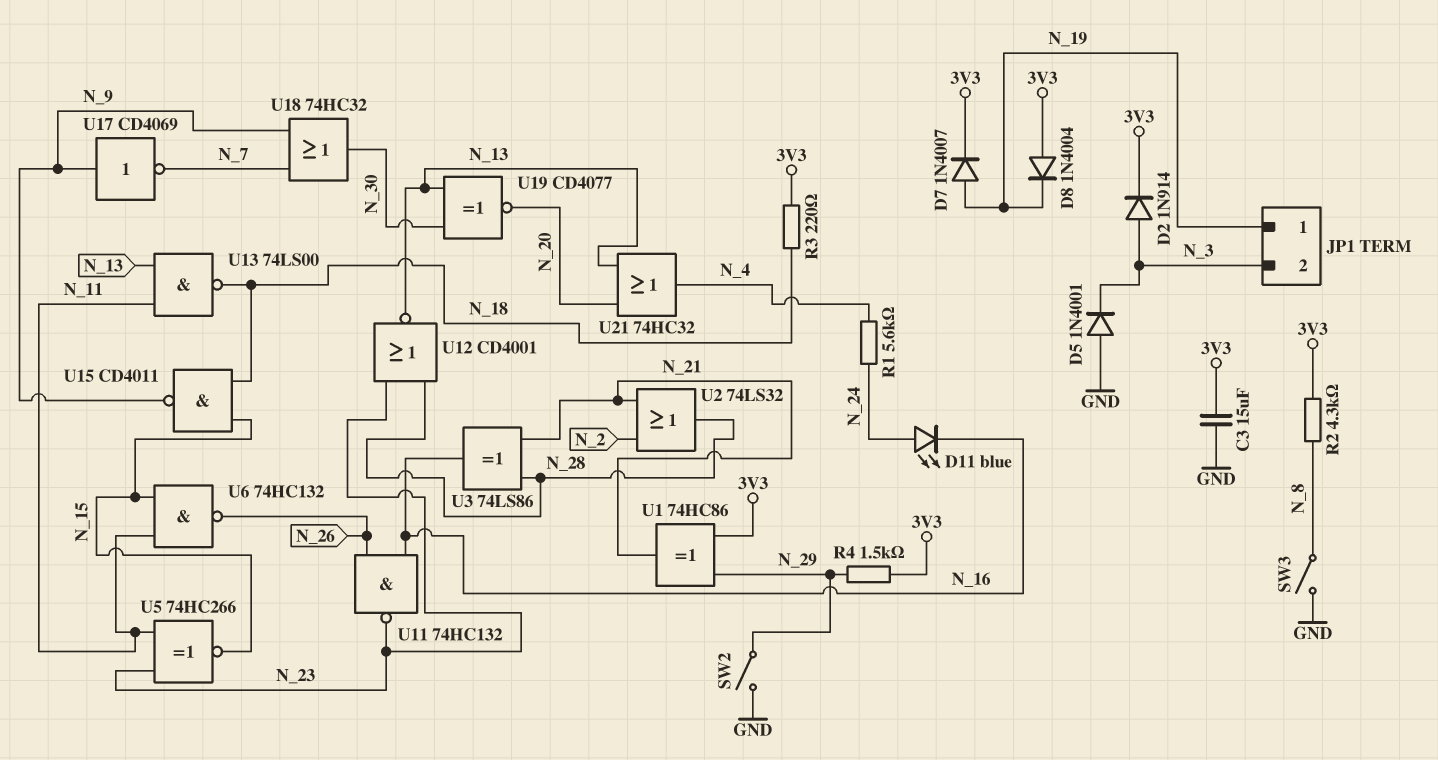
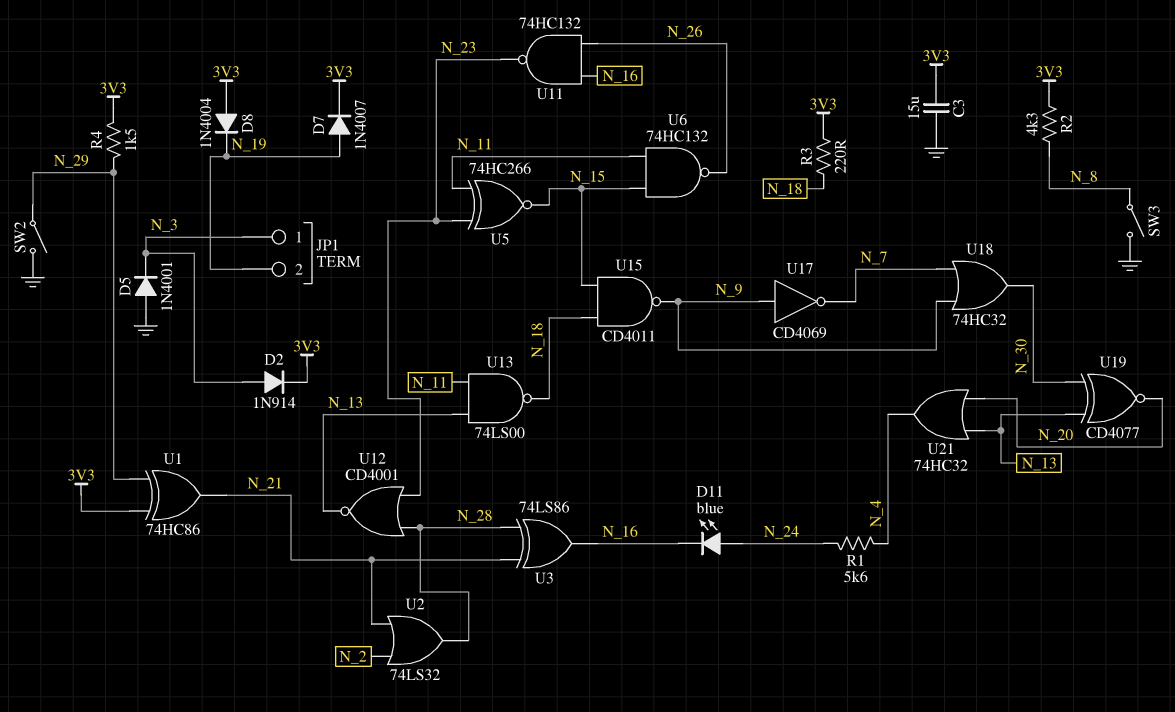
JP1 pin 1: N_19 -> N_3
JP1 pin 2: N_3 -> N_19

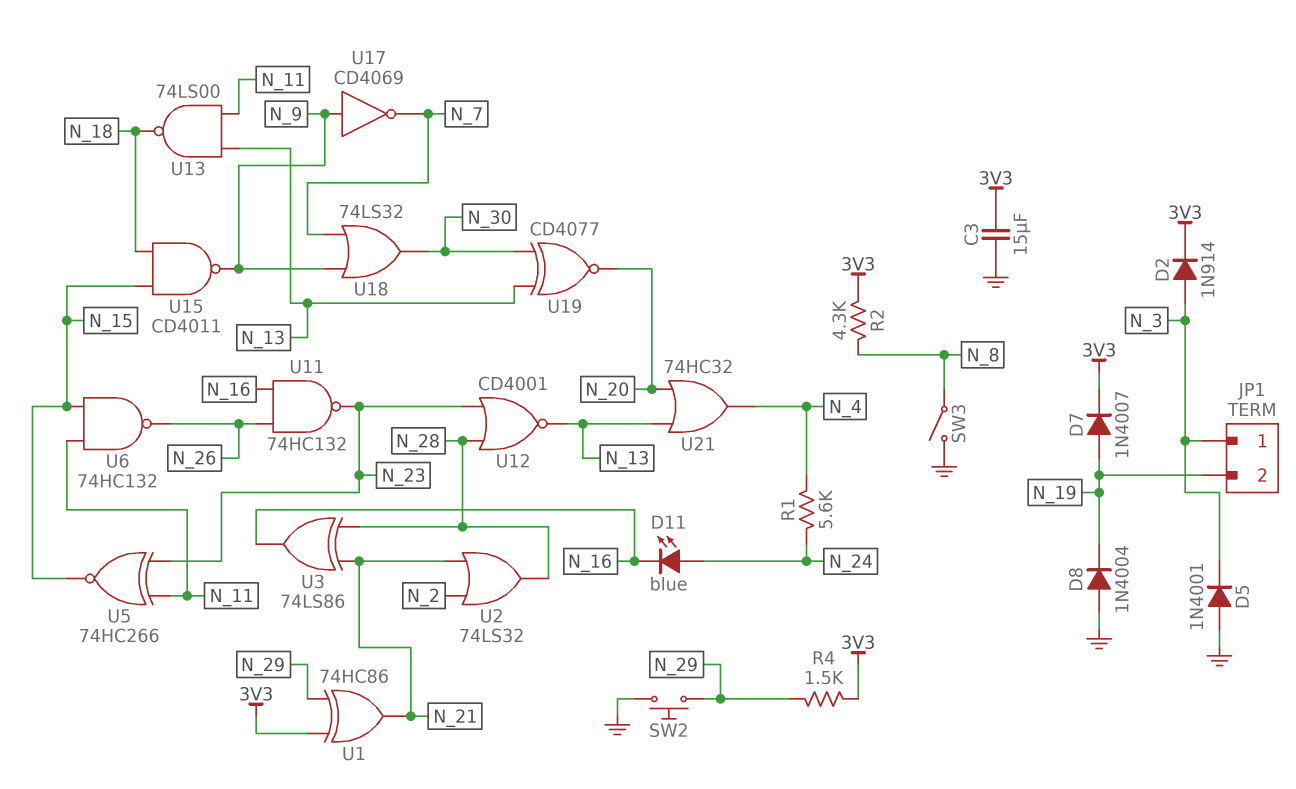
D8: diode 1N4004 (A 3V3, K N_19) -> diode 1N4004 (A GND, K N_19)
R3: 220 (3V3, N_18) -> none
SW2: switch (GND, N_29) -> button (GND, N_29)
U18: OR 74HC32 (in N_7, in N_9, out N_30) -> OR 74LS32 (in N_7, in N_9, out N_30)

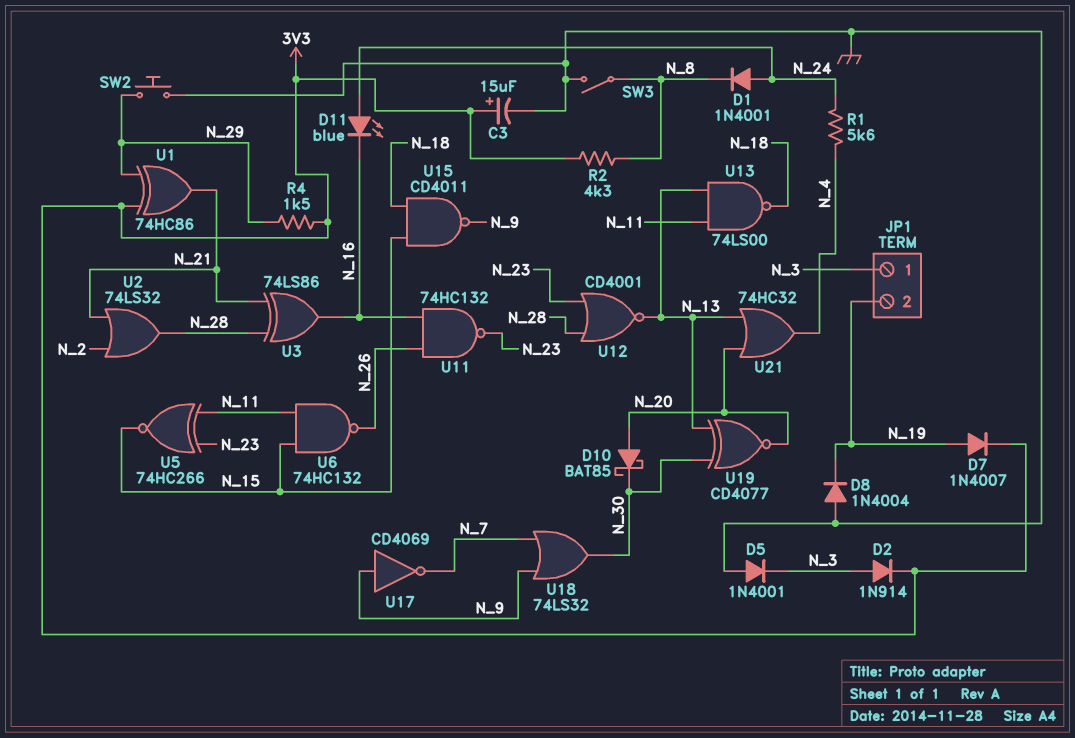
C3: 15uF (3V3, GND) -> 15uF (plus 3V3, minus GND)
D1: none -> diode 1N4001 (A N_24, K N_8)
D10: none -> schottky BAT85 (A N_20, K N_30)

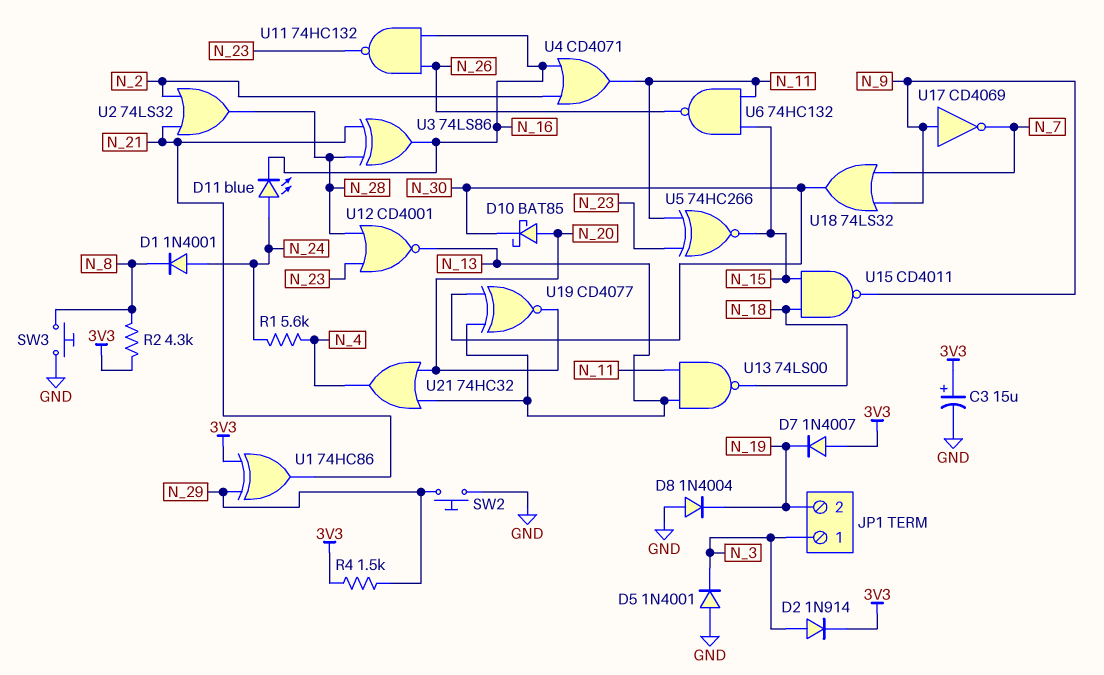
D7: diode 1N4007 (A N_19, K 3V3) -> diode 1N4007 (A 3V3, K N_19)
SW3: switch (GND, N_8) -> button (GND, N_8)
U4: none -> OR CD4071 (in N_2, in N_16, out N_11)

